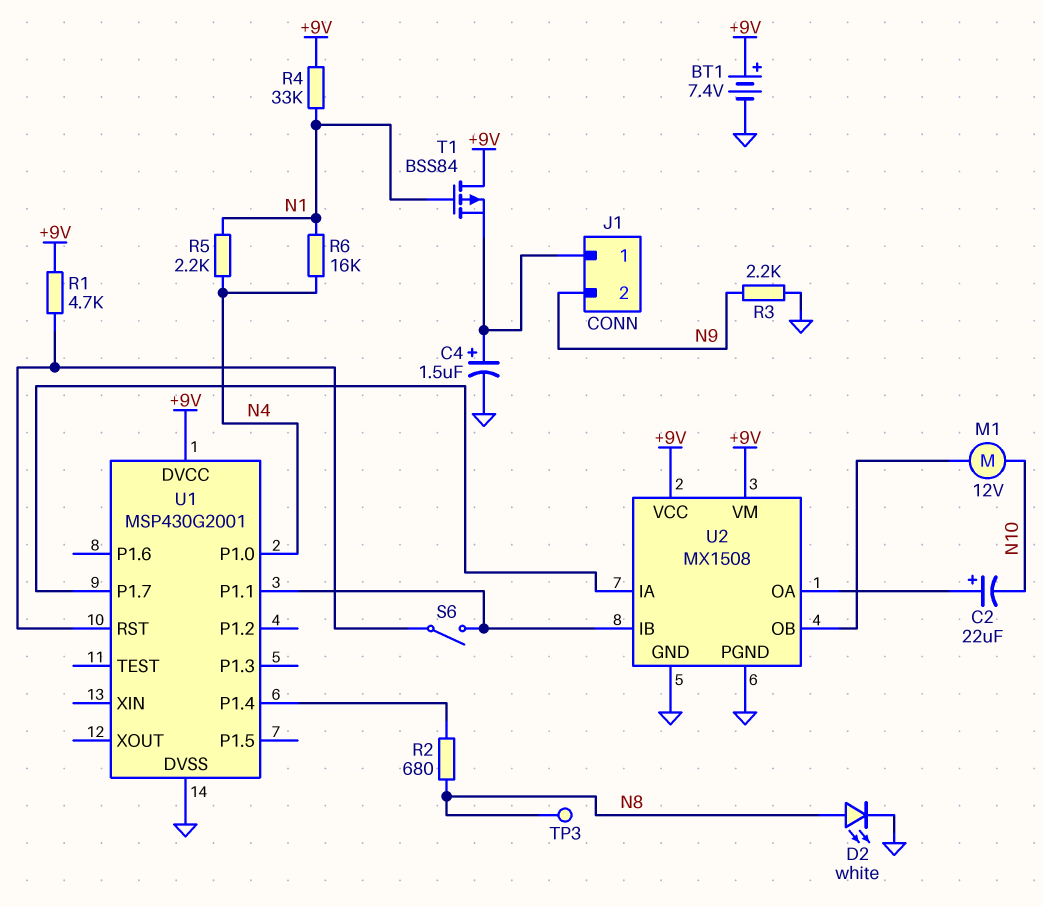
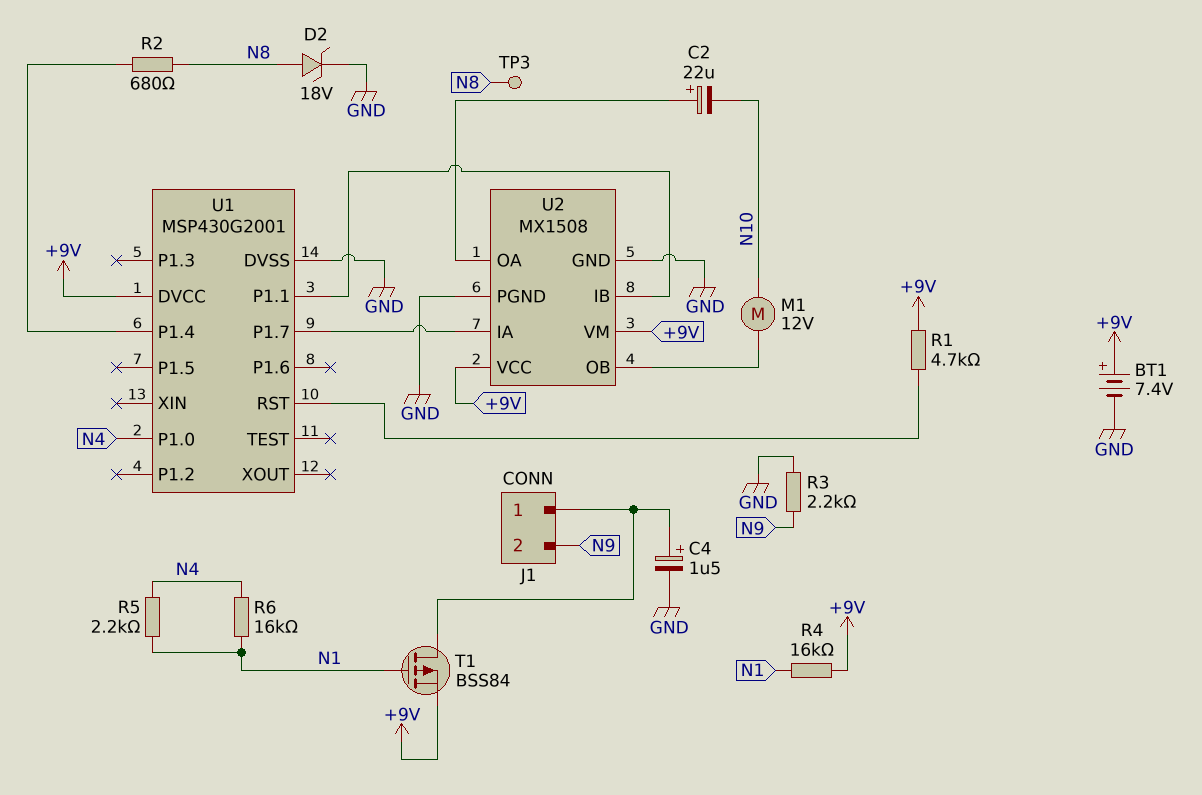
D2: LED white (A N8, K GND) -> zener 18V (A N8, K GND)
R4: 33k (+9V, N1) -> 16k (+9V, N1)
S6: switch (U1/P1.1, U1/RST) -> none
T1: PMOS BSS84 (G N1, D +9V, S J1/1) -> PMOS BSS84 (G N1, D J1/1, S +9V)

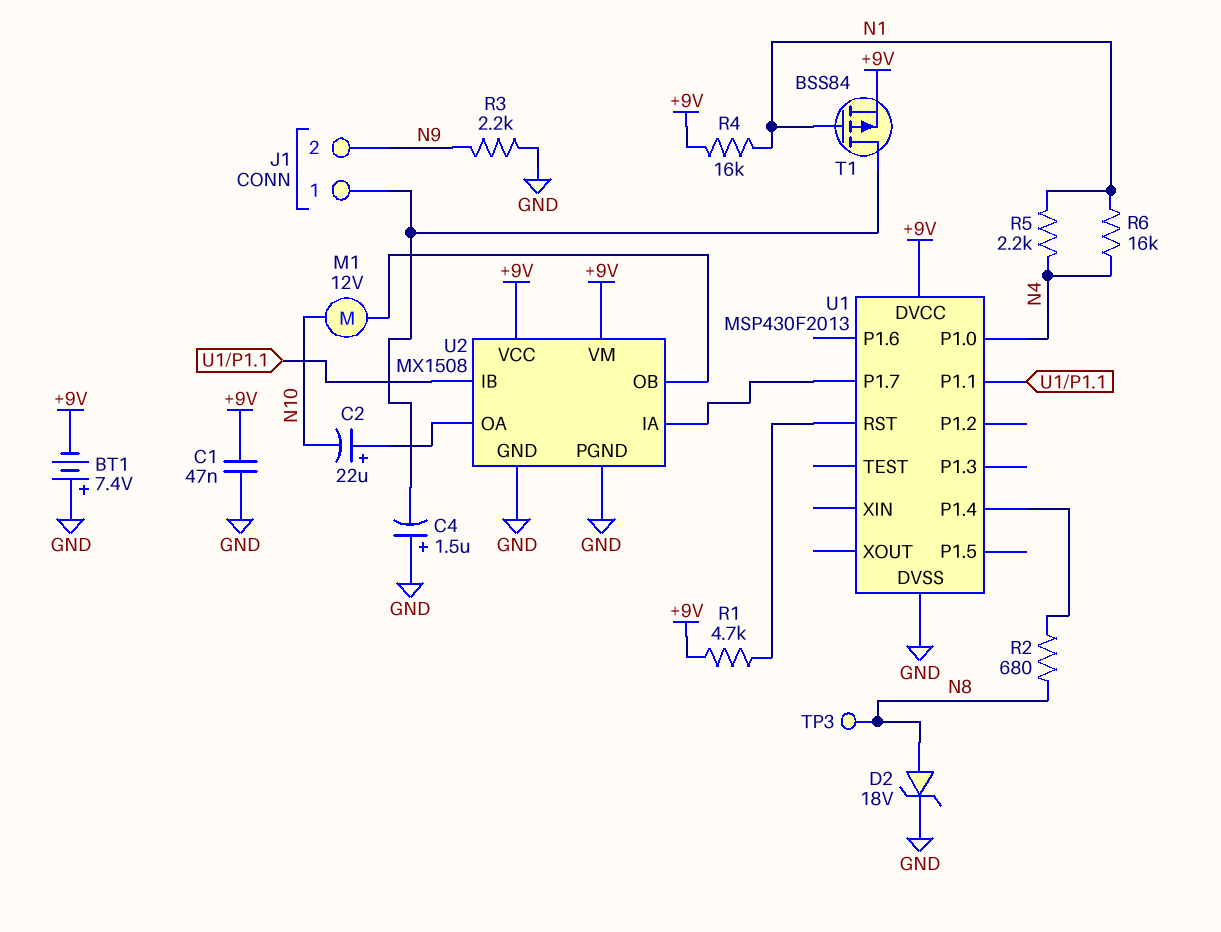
BT1: 7.4V (plus +9V, minus GND) -> 7.4V (plus GND, minus +9V)
C1: none -> 47nF (+9V, GND)
C4: 1.5uF (plus J1/1, minus GND) -> 1.5uF (plus GND, minus J1/1)
U1: MSP430G2001 -> MSP430F2013

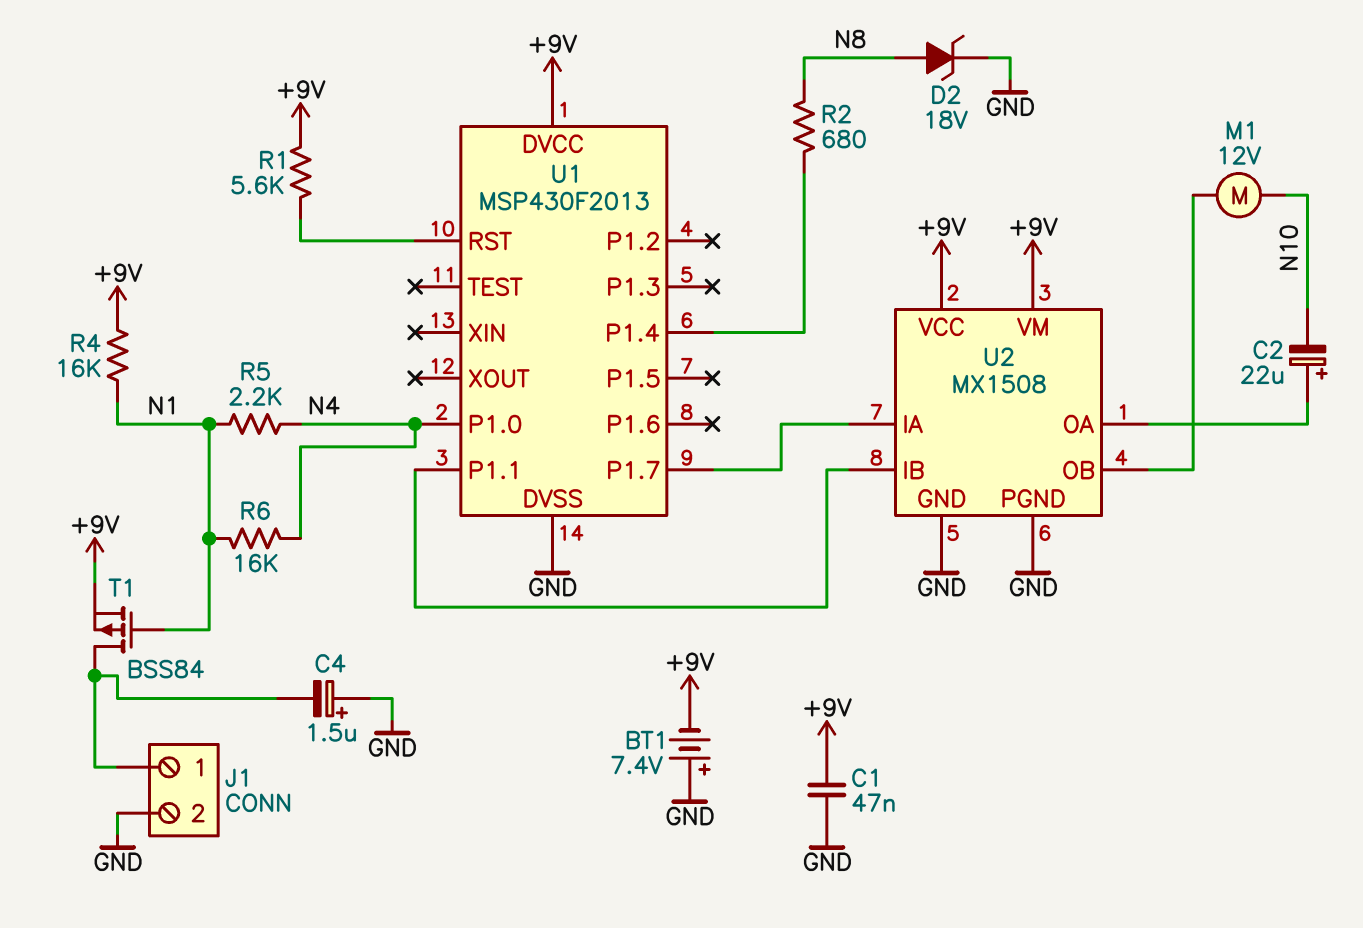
J1 pin 2: N9 -> GND
R1: 4.7k (+9V, U1/RST) -> 5.6k (+9V, U1/RST)
R3: 2.2k (GND, N9) -> none
TP3: test point (N8) -> none

